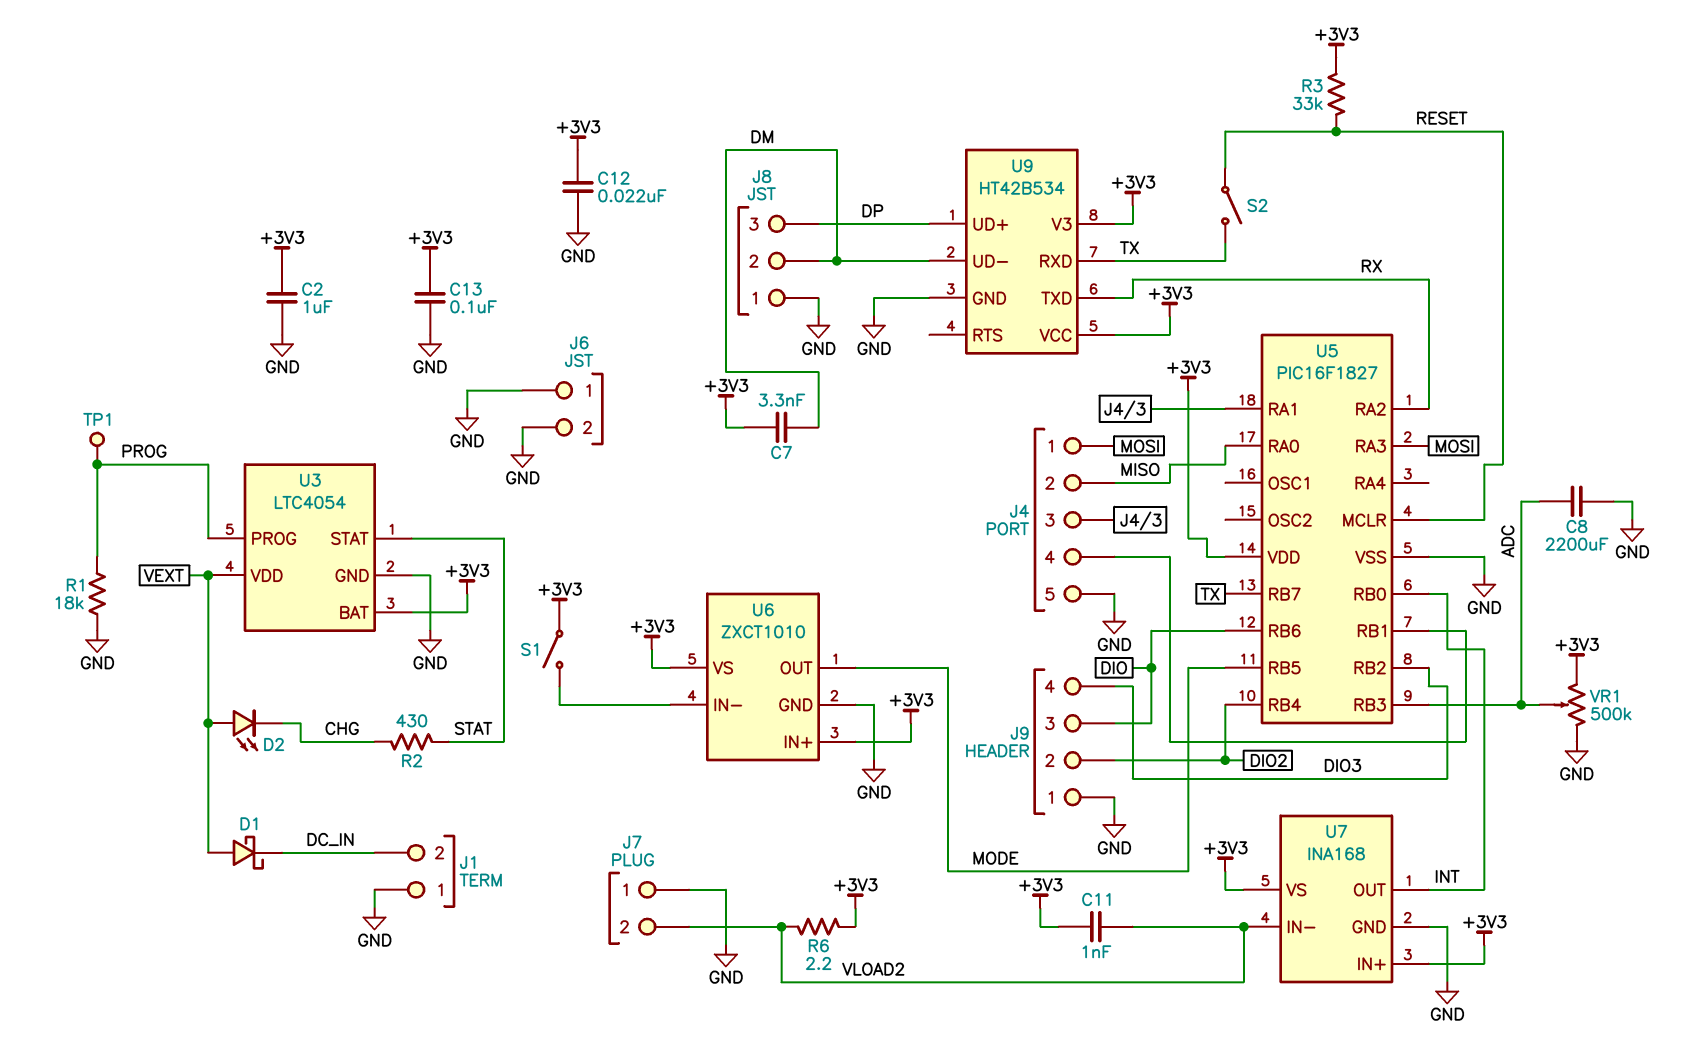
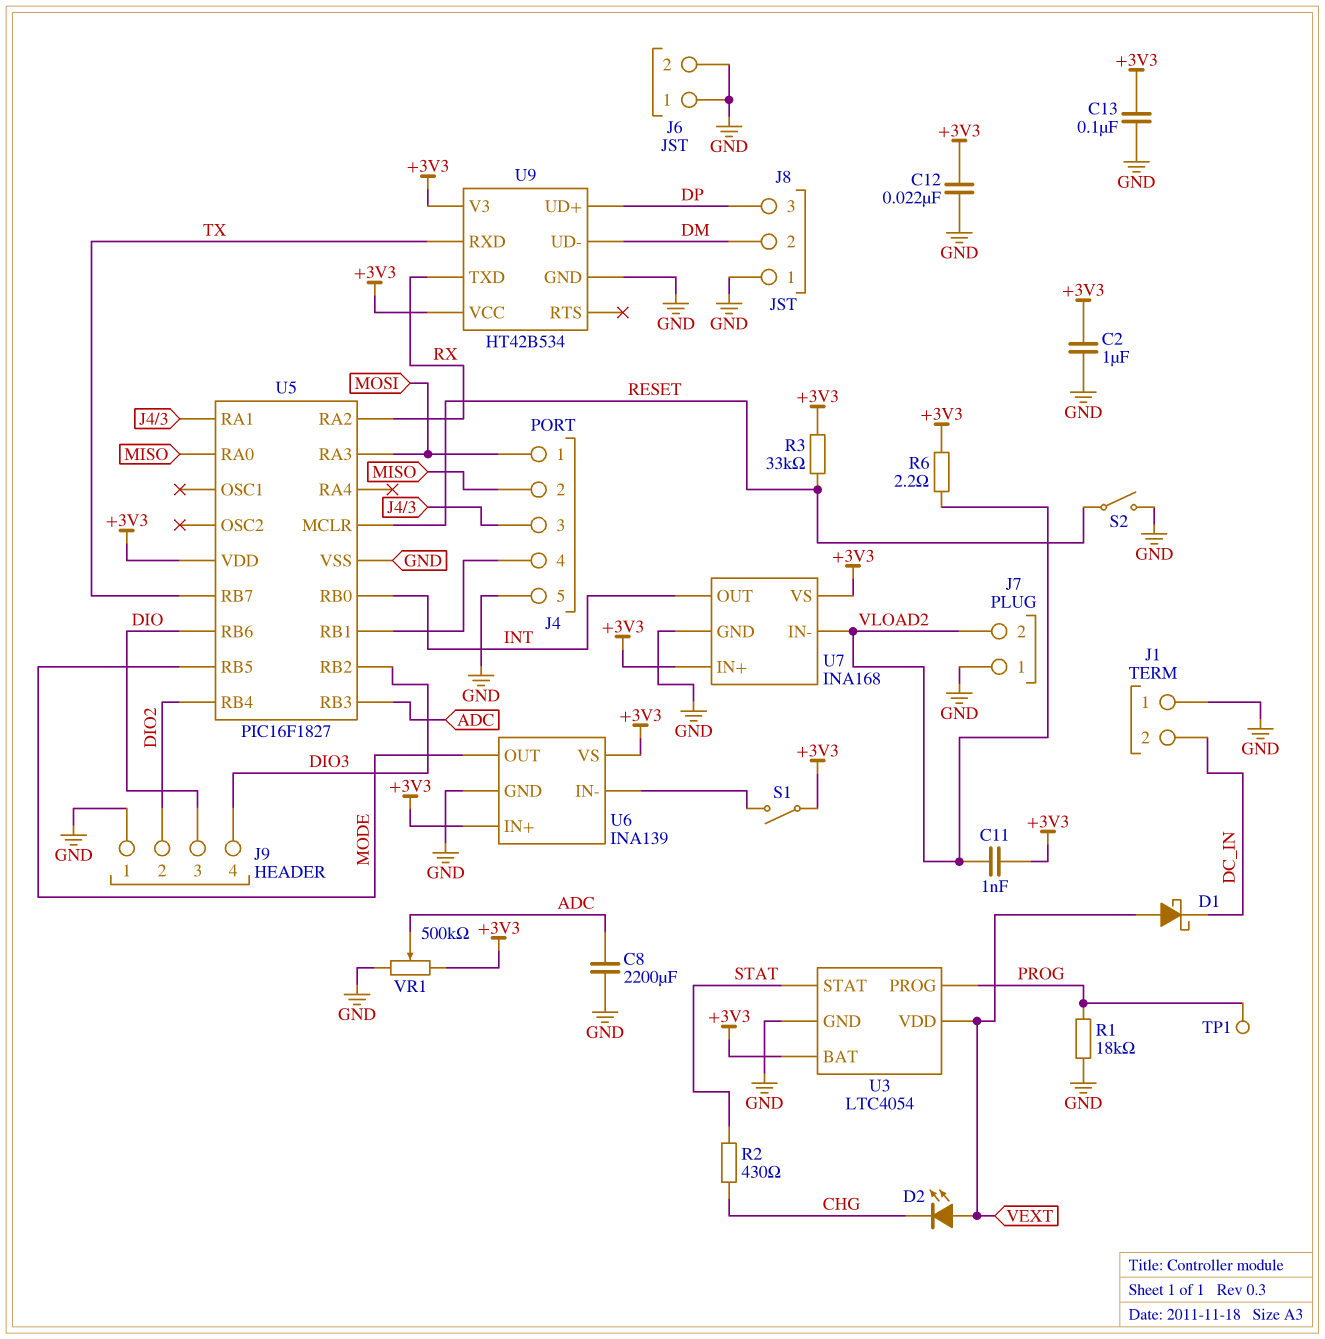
C7: 3.3nF (+3V3, DM) -> none
S2: switch (RESET, TX) -> switch (GND, RESET)
U6: ZXCT1010 -> INA139

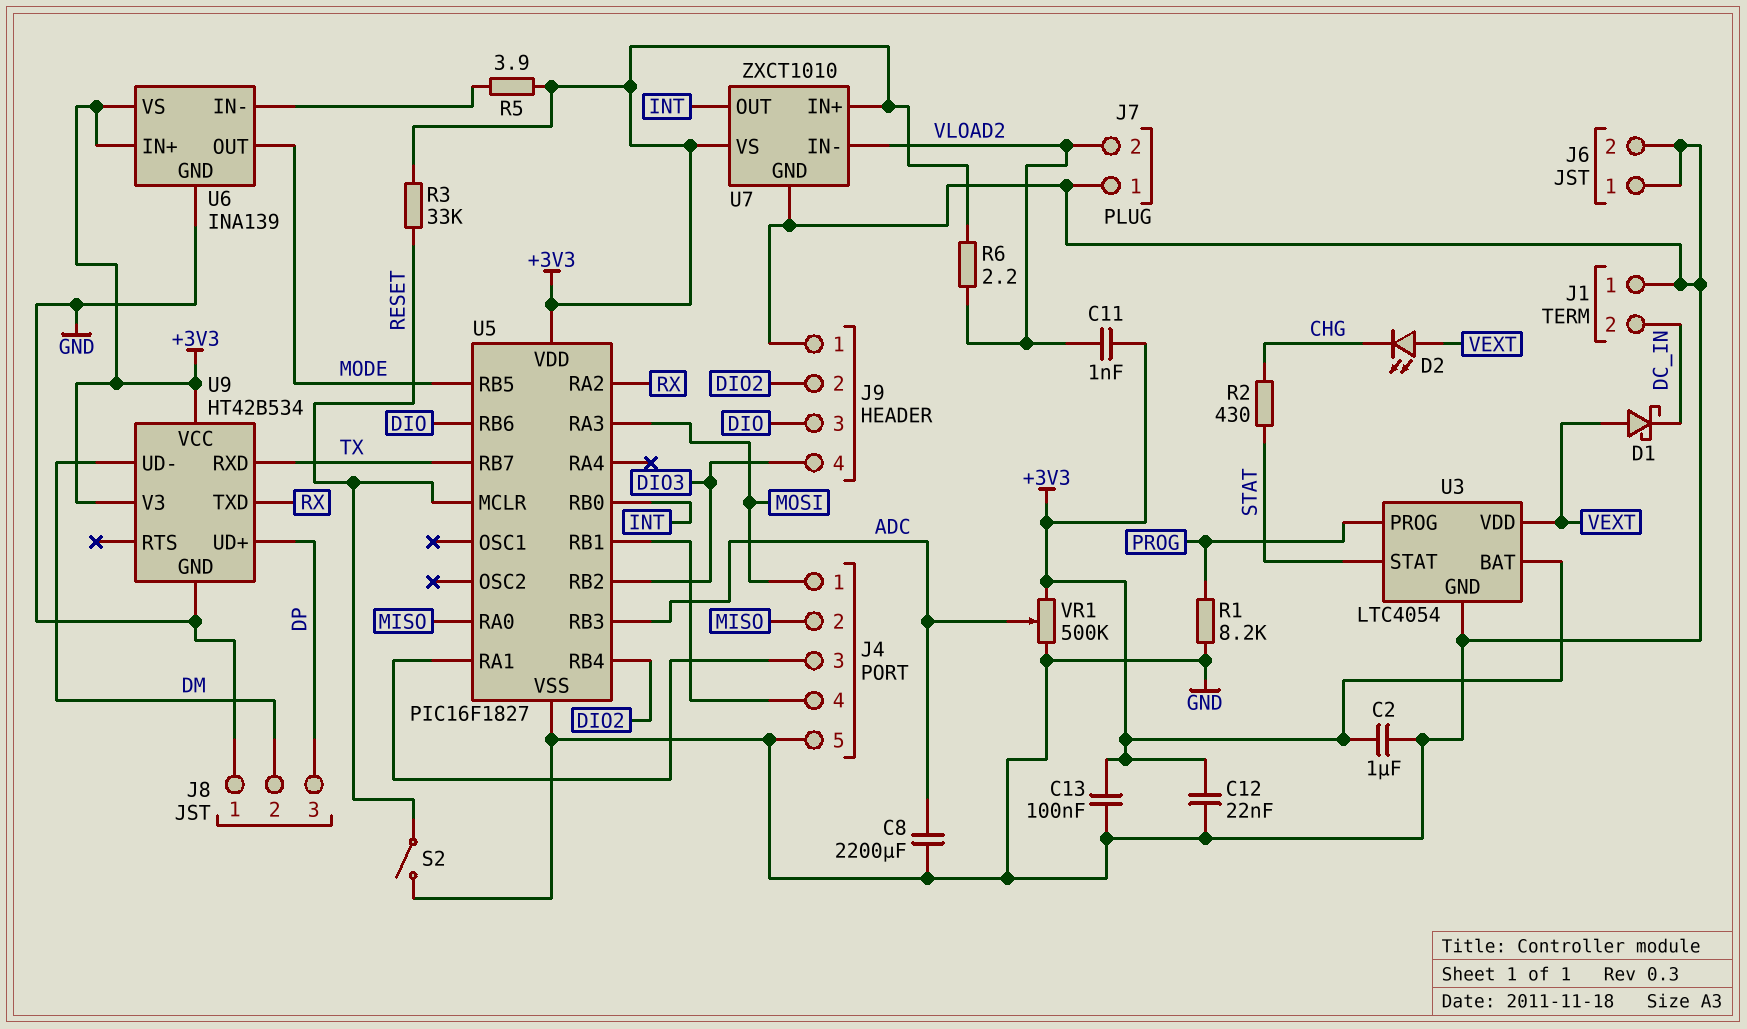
R1: 18k (GND, PROG) -> 8.2k (GND, PROG)
R5: none -> 3.9 (+3V3, U6/IN-)
S1: switch (+3V3, U6/IN-) -> none
TP1: test point (PROG) -> none
U7: INA168 -> ZXCT1010

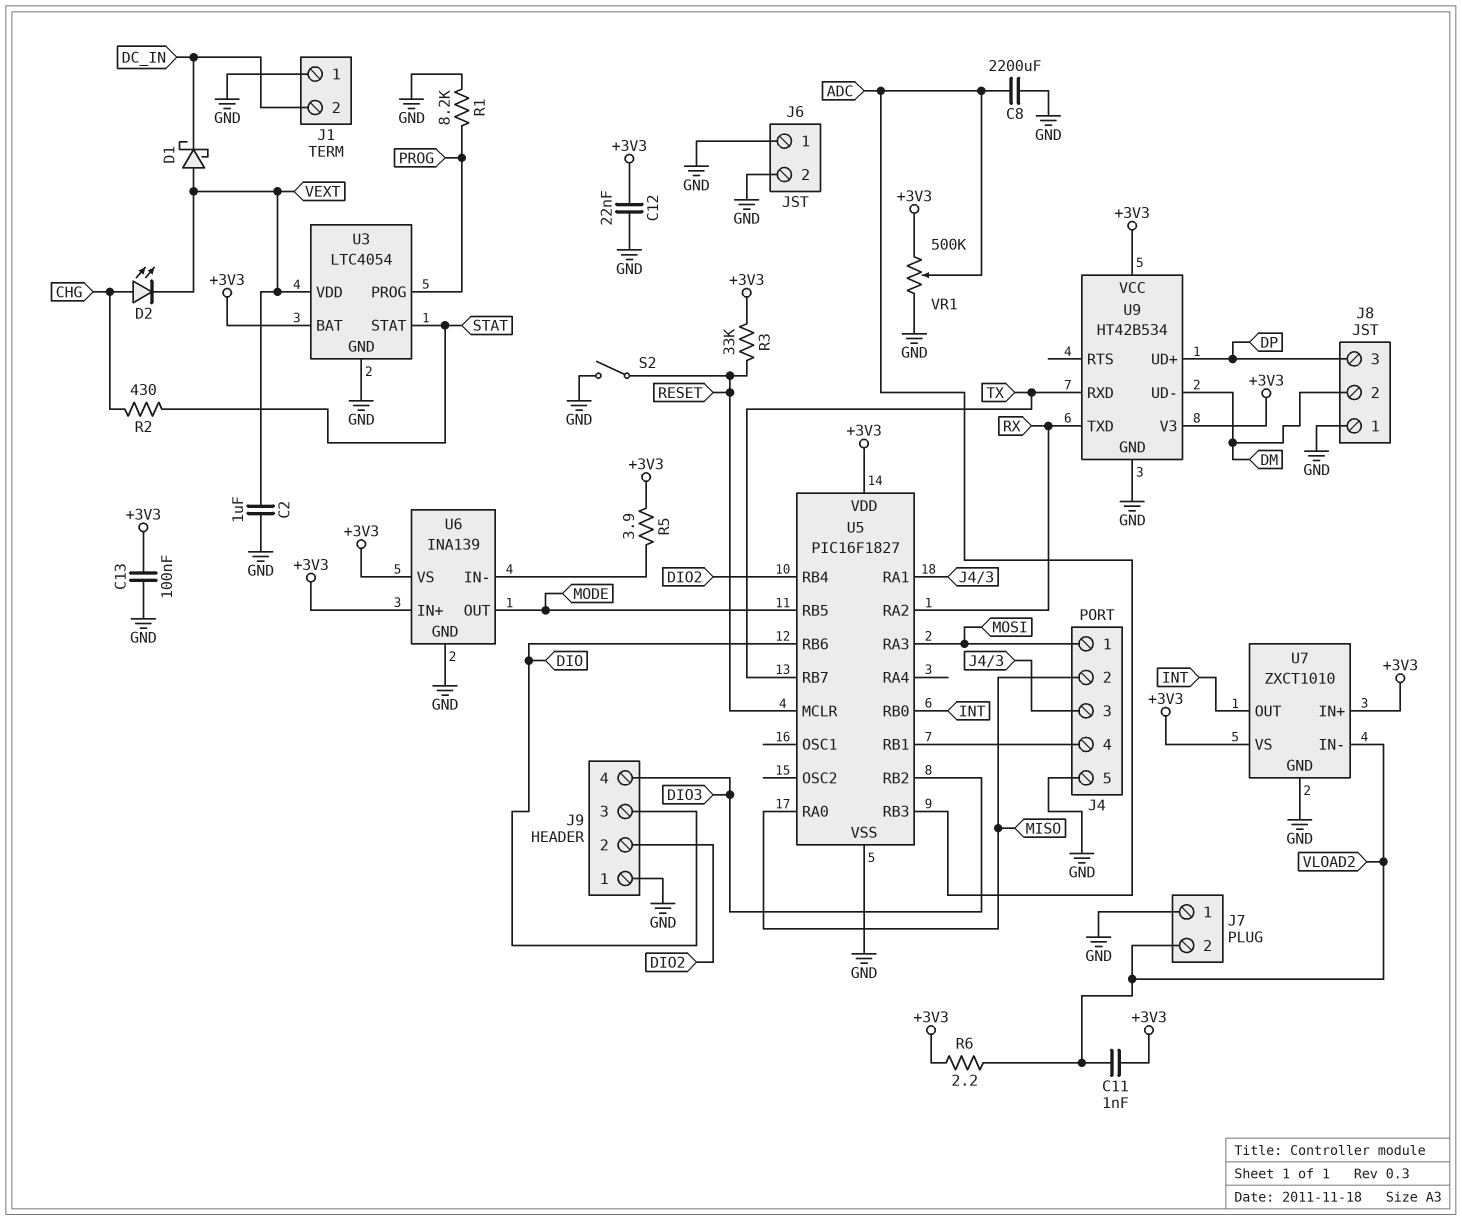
C2: 1uF (+3V3, GND) -> 1uF (GND, VEXT)
D2: LED (A VEXT, K CHG) -> LED (A CHG, K VEXT)

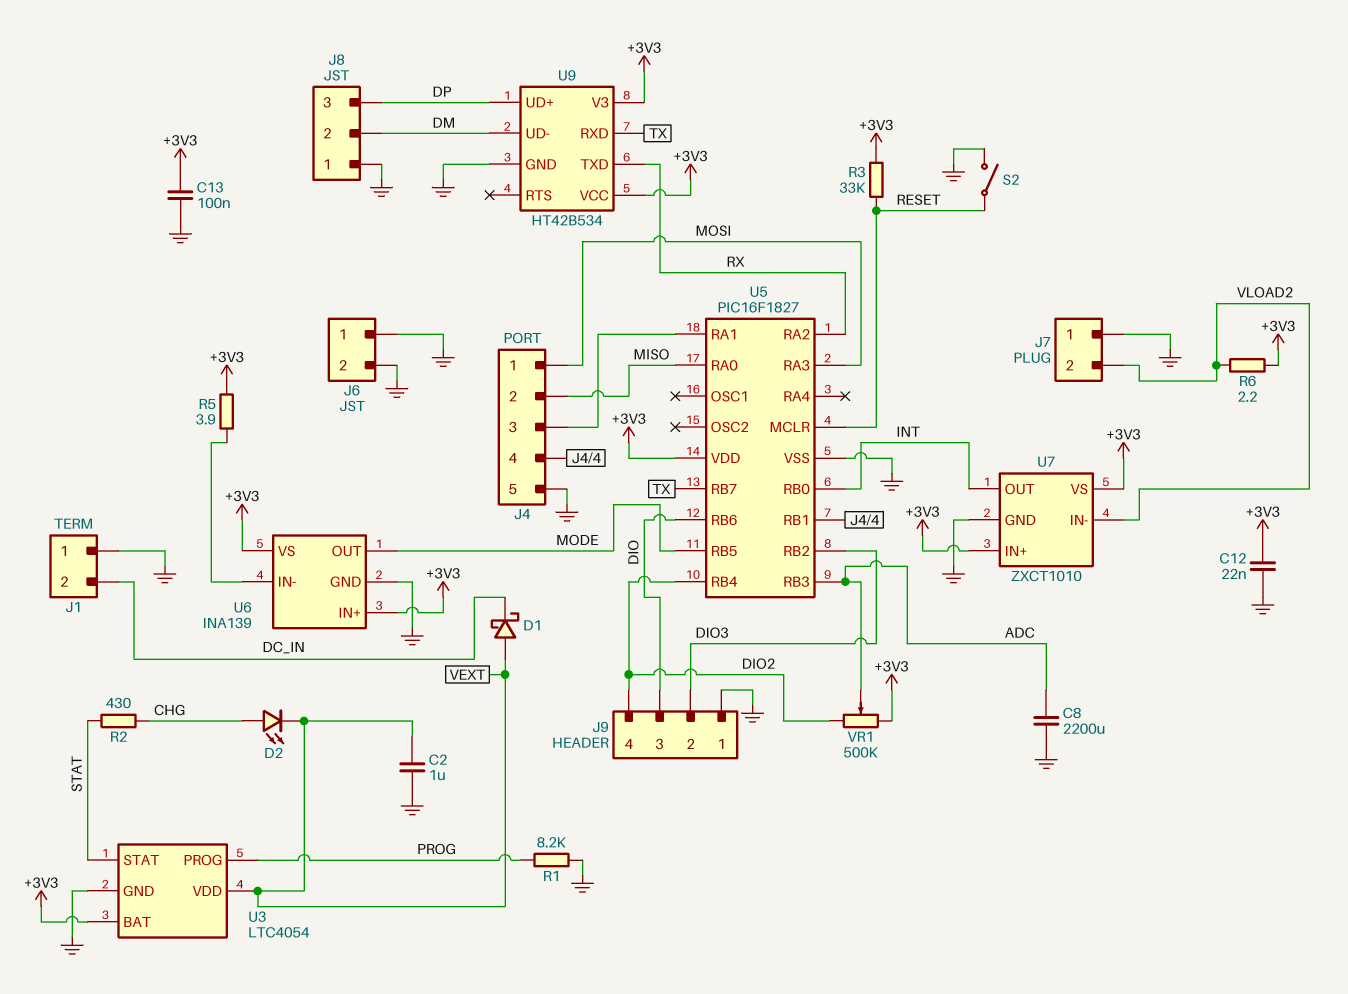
C11: 1nF (+3V3, VLOAD2) -> none
J9 pin 2: DIO2 -> DIO3
J9 pin 4: DIO3 -> DIO2
VR1: 500k (+3V3, GND, wiper ADC) -> 500k (+3V3, DIO2, wiper ADC)

